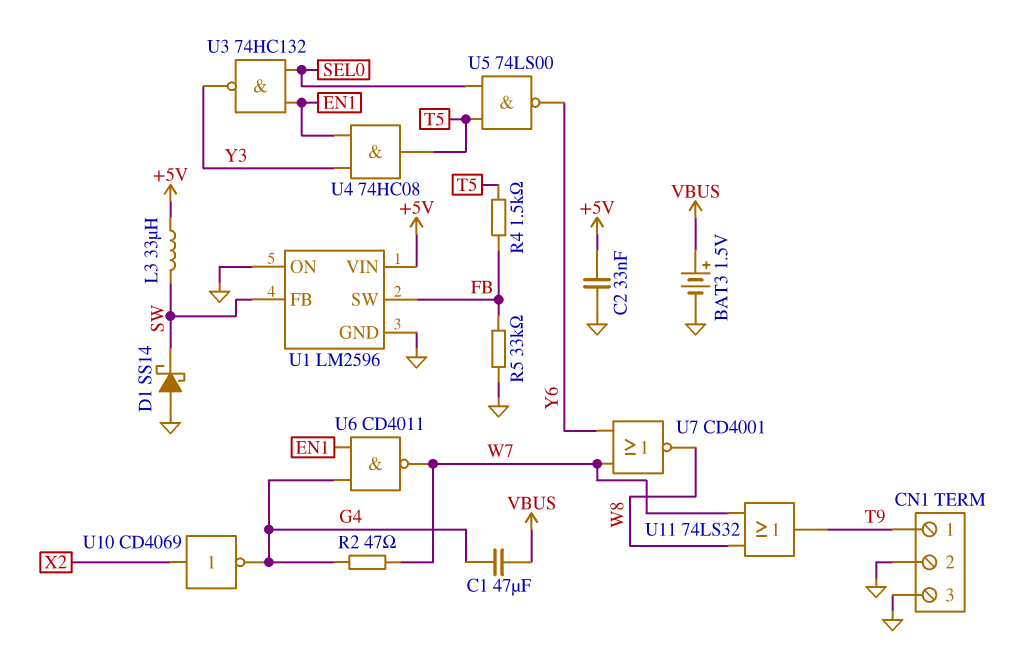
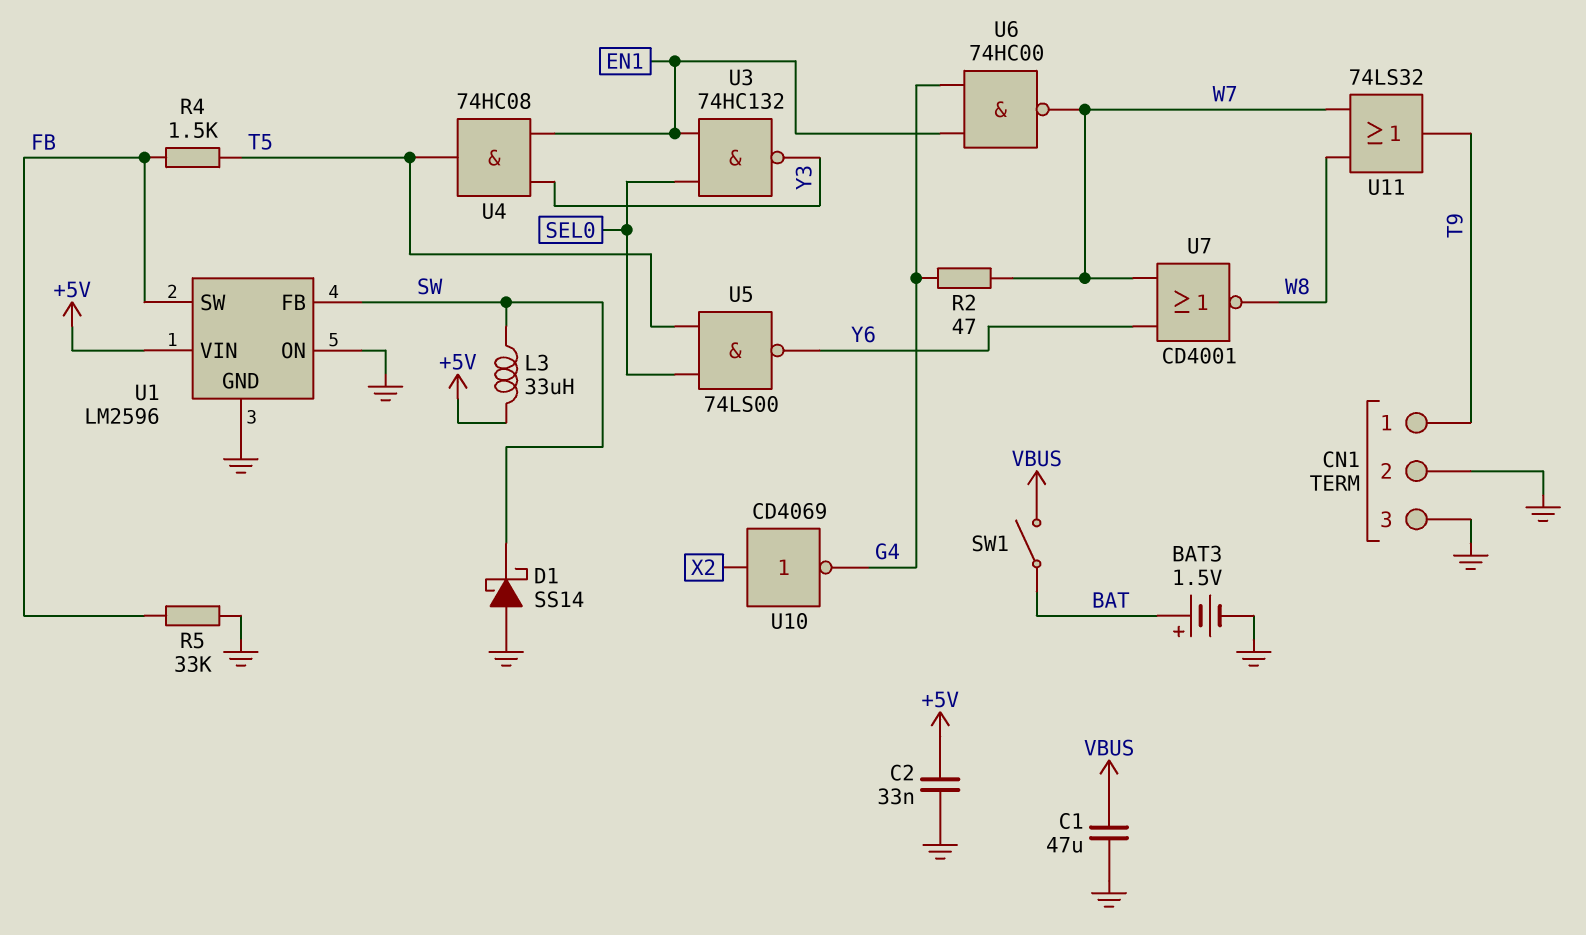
BAT3: 1.5V (plus VBUS, minus GND) -> 1.5V (plus BAT, minus GND)
C1: 47uF (G4, VBUS) -> 47uF (GND, VBUS)
SW1: none -> switch (BAT, VBUS)
U6: NAND CD4011 (in EN1, in G4, out W7) -> NAND 74HC00 (in EN1, in G4, out W7)

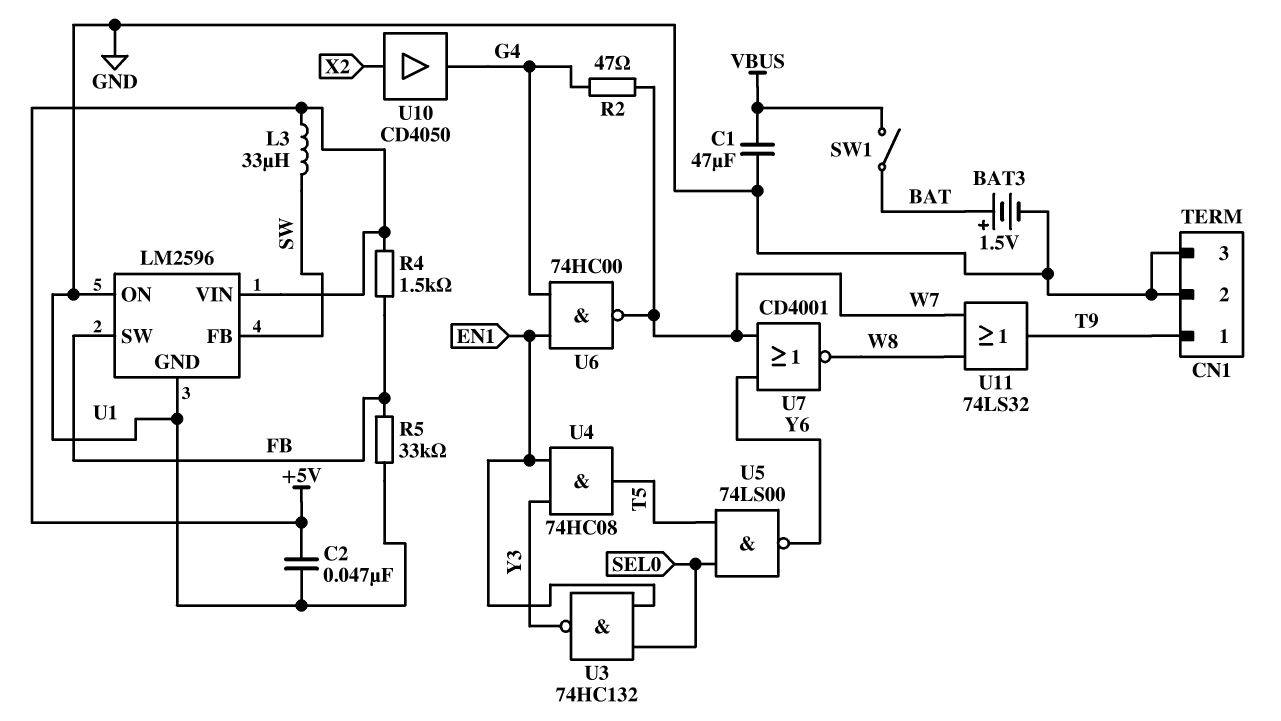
C2: 33nF (+5V, GND) -> 47nF (+5V, GND)
D1: schottky SS14 (A GND, K SW) -> none
R4: 1.5k (FB, T5) -> 1.5k (+5V, FB)
U10: NOT CD4069 (in X2, out G4) -> buffer CD4050 (in X2, out G4)

